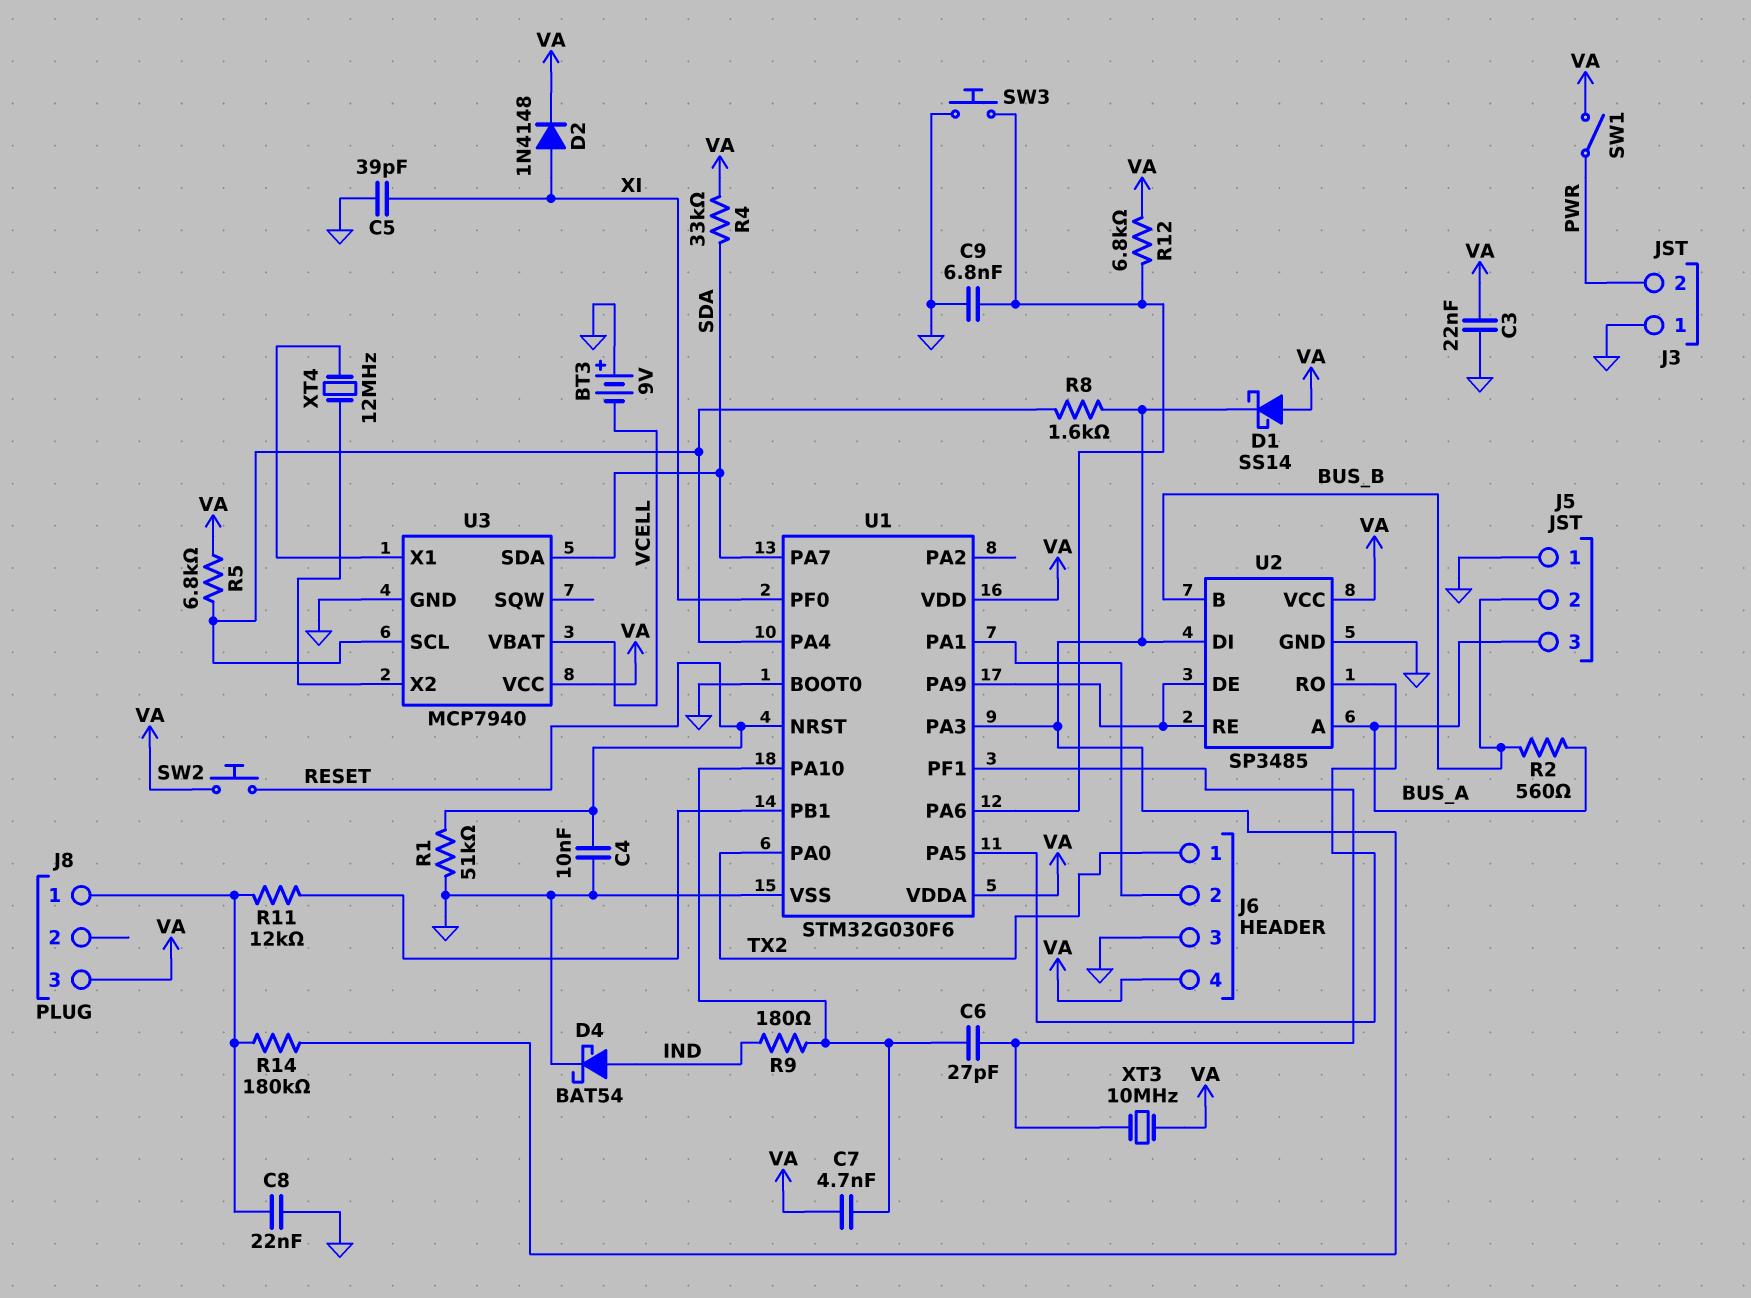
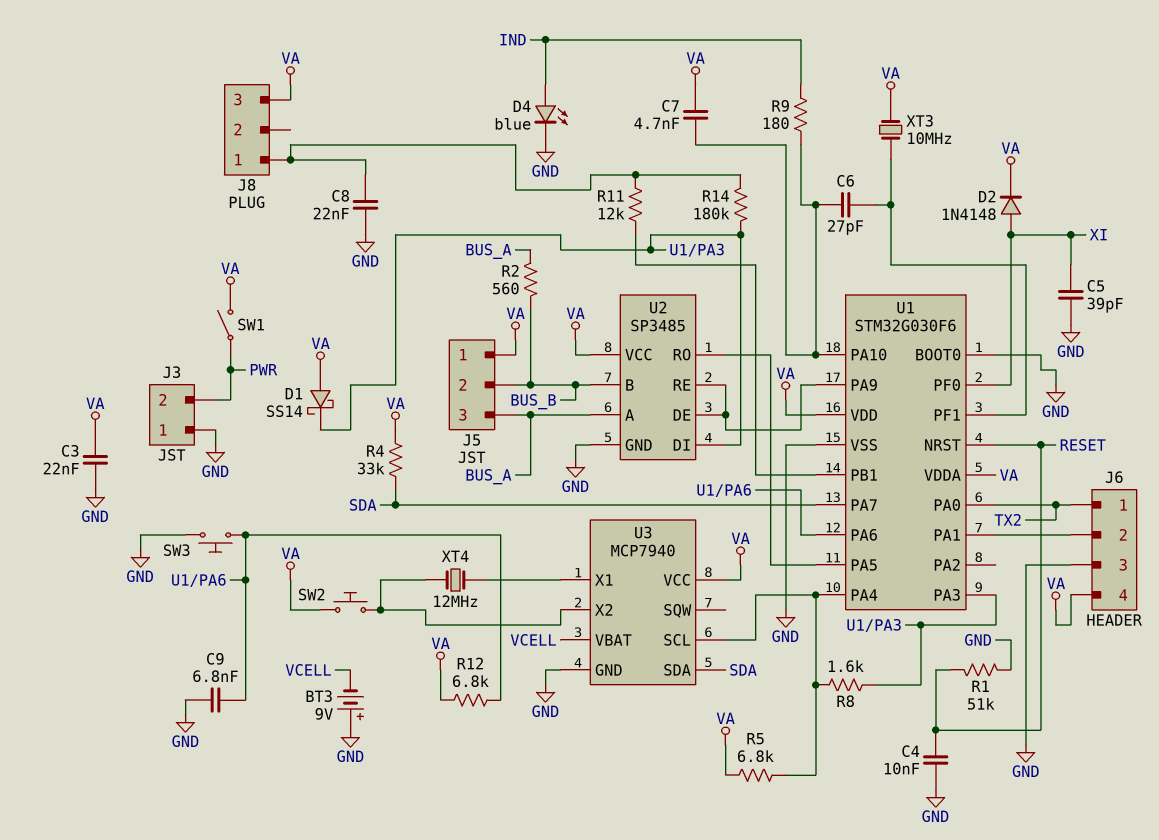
D4: schottky BAT54 (A IND, K GND) -> LED blue (A IND, K GND)
J5 pin 1: GND -> VA
SW2: button (RESET, VA) -> button (U3/X2, VA)

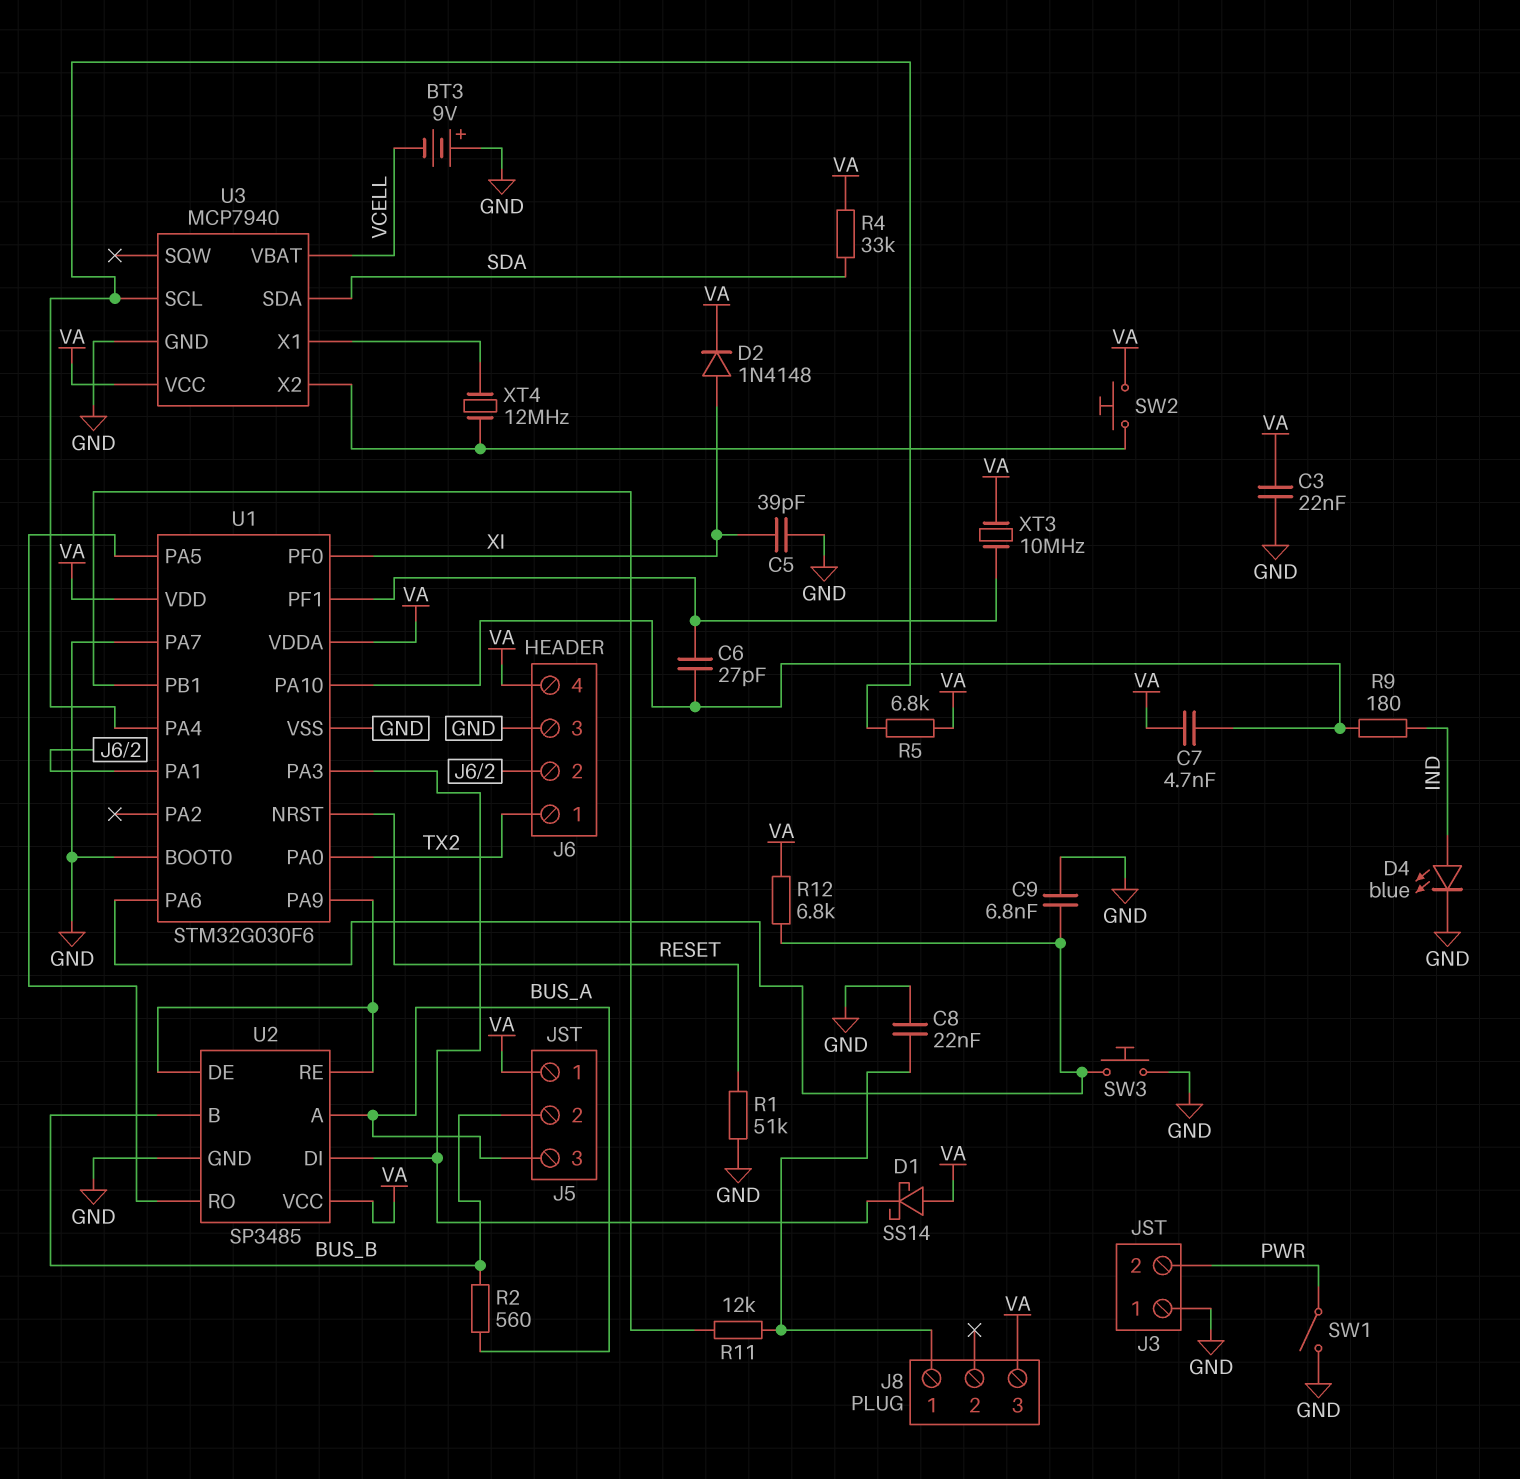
C4: 10nF (GND, RESET) -> none
R8: 1.6k (U1/PA3, U1/PA4) -> none
R14: 180k (J8/1, U1/PA3) -> none
SW1: switch (PWR, VA) -> switch (GND, PWR)
U1 pin PA7: SDA -> GND

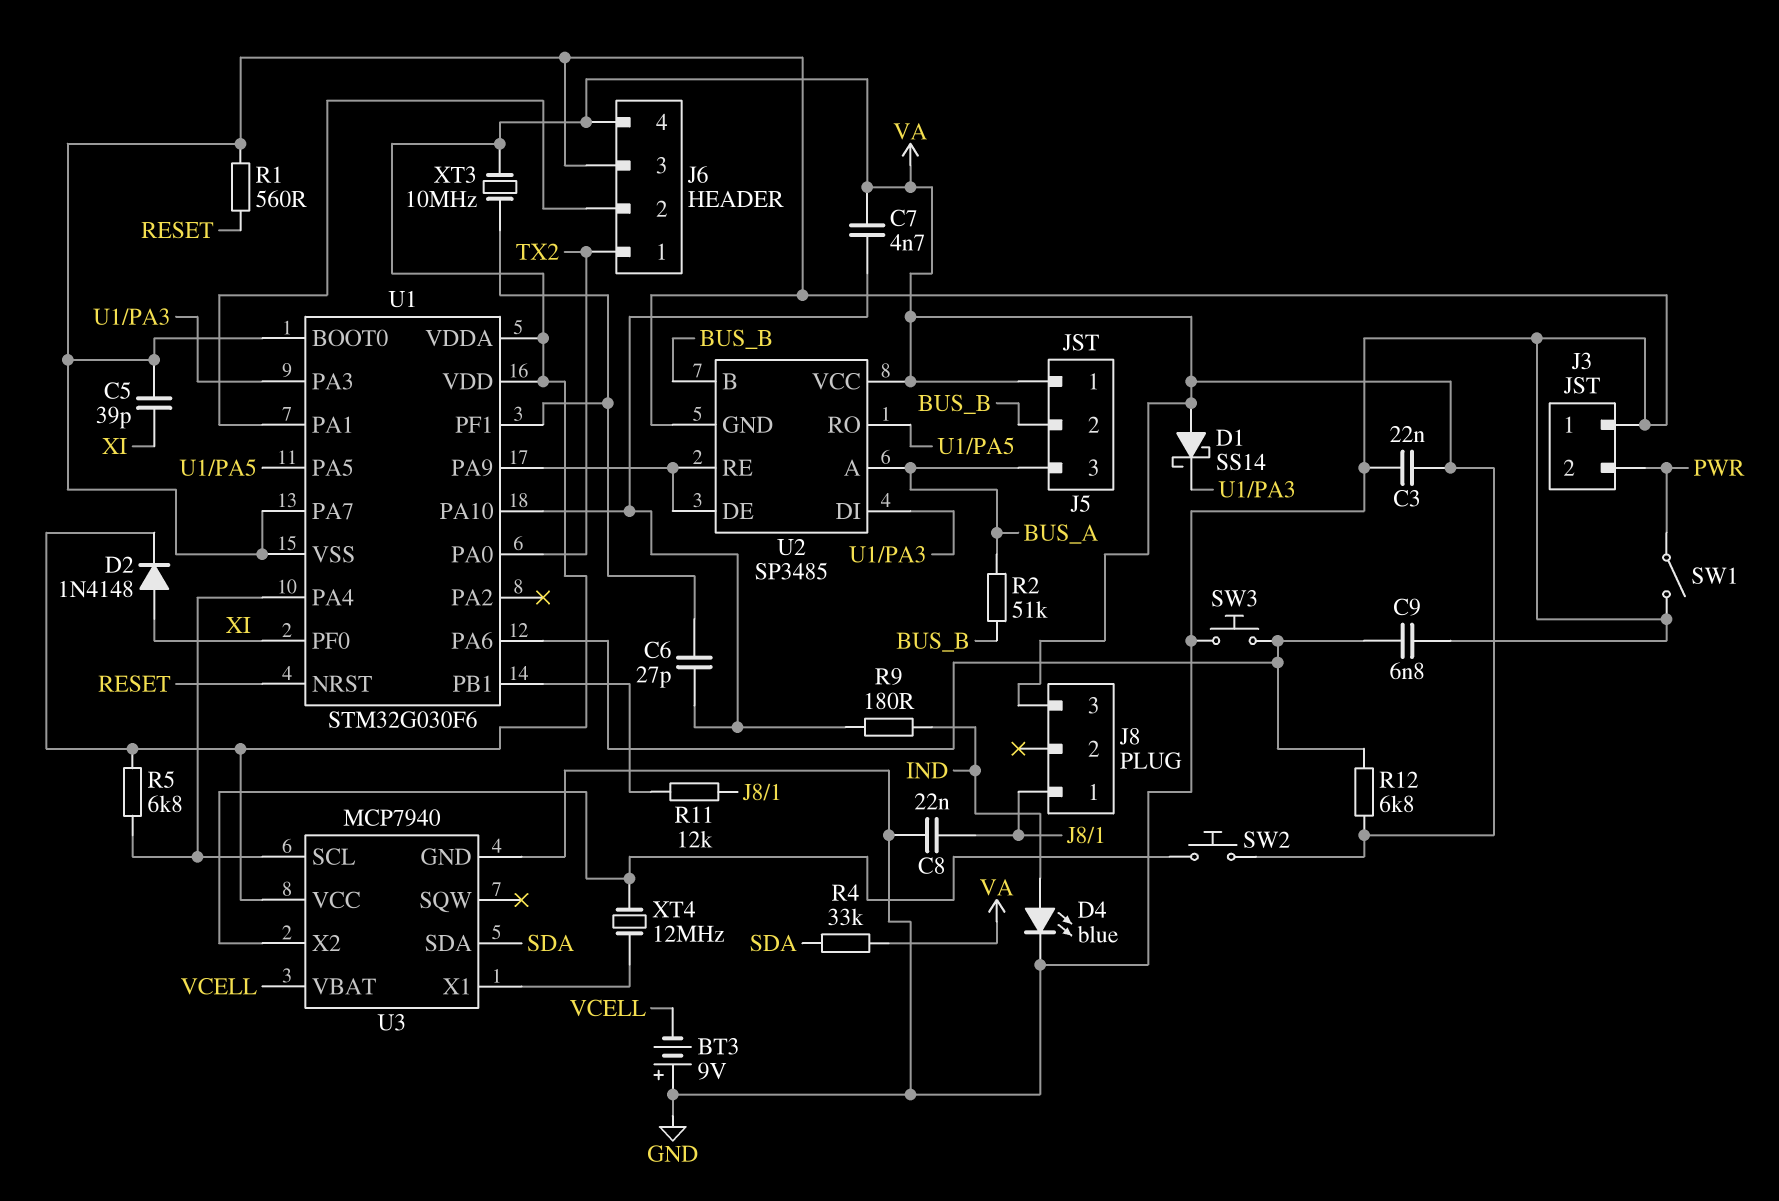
R1: 51k (GND, RESET) -> 560 (GND, RESET)
R2: 560 (BUS_A, BUS_B) -> 51k (BUS_A, BUS_B)

